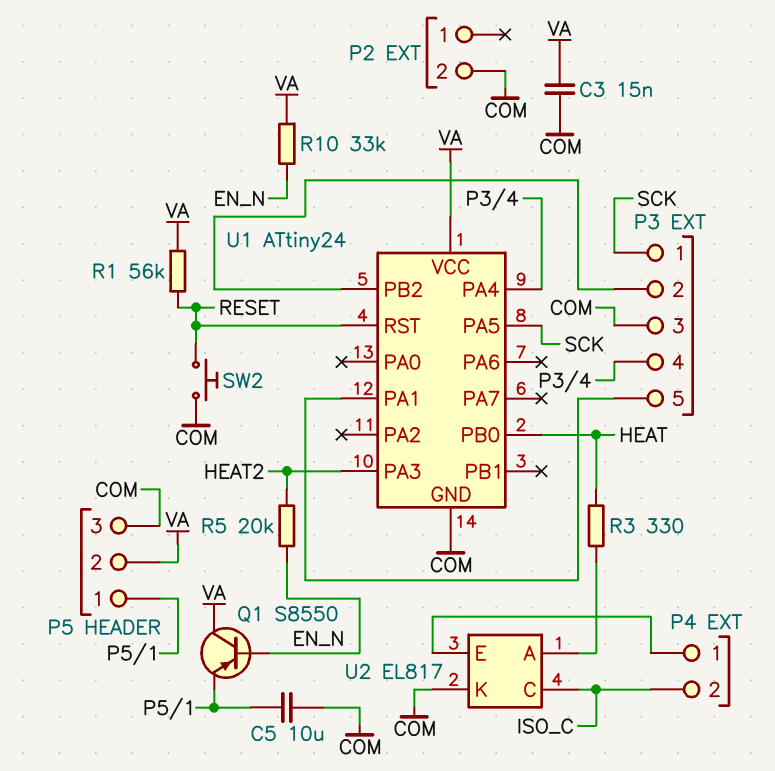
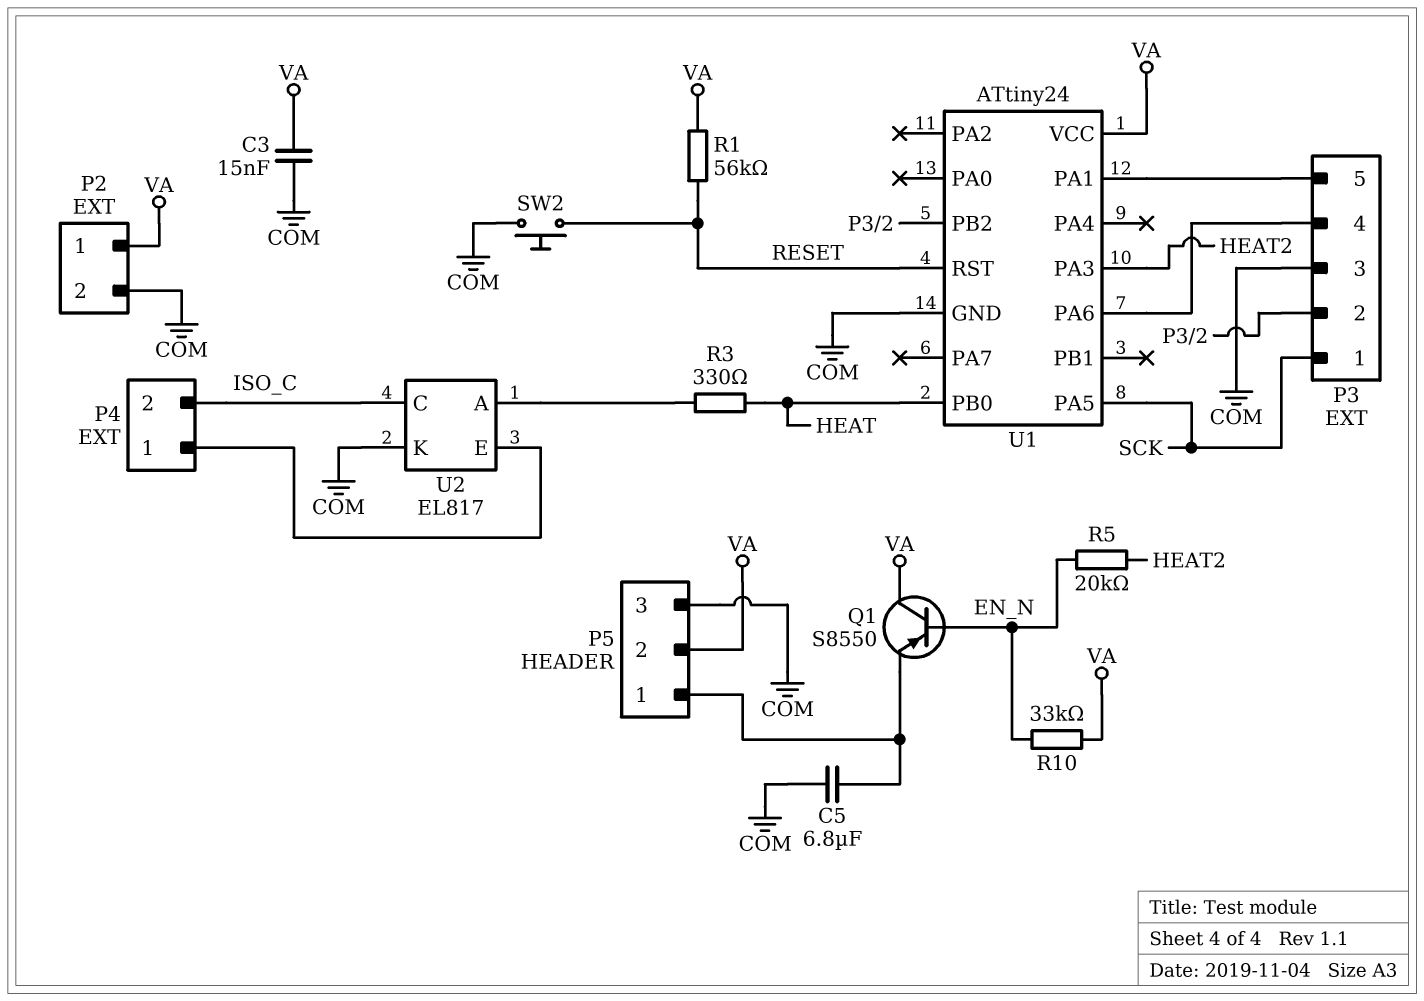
C5: 10uF (COM, P5/1) -> 6.8uF (COM, P5/1)
P2 pin 1: none -> VA
U1 pin PA4: P3/4 -> none
U1 pin PA6: none -> P3/4

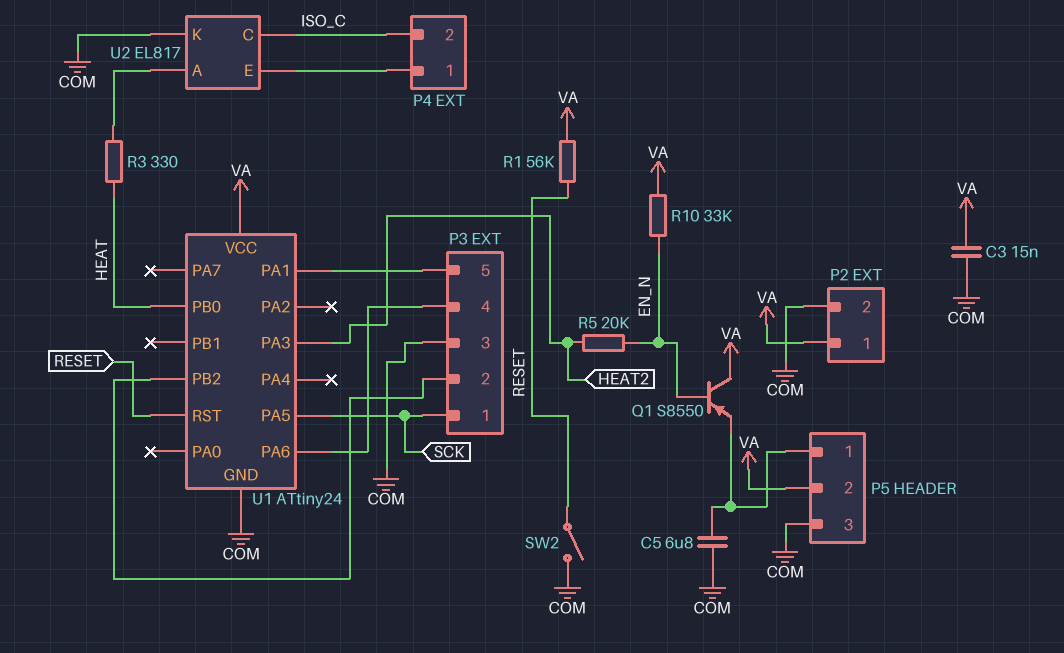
SW2: button (COM, RESET) -> switch (COM, RESET)

